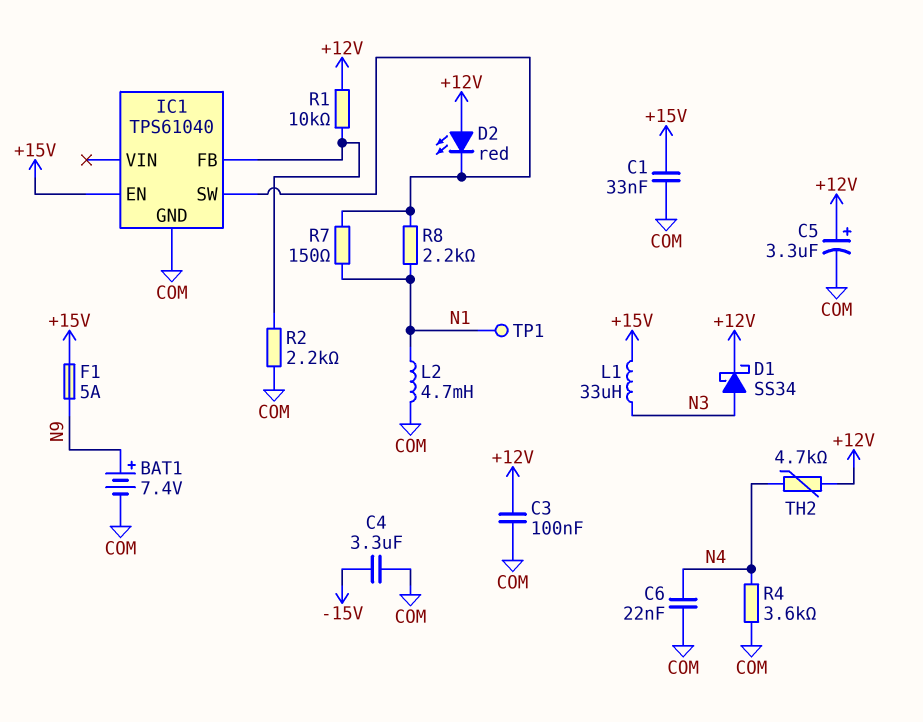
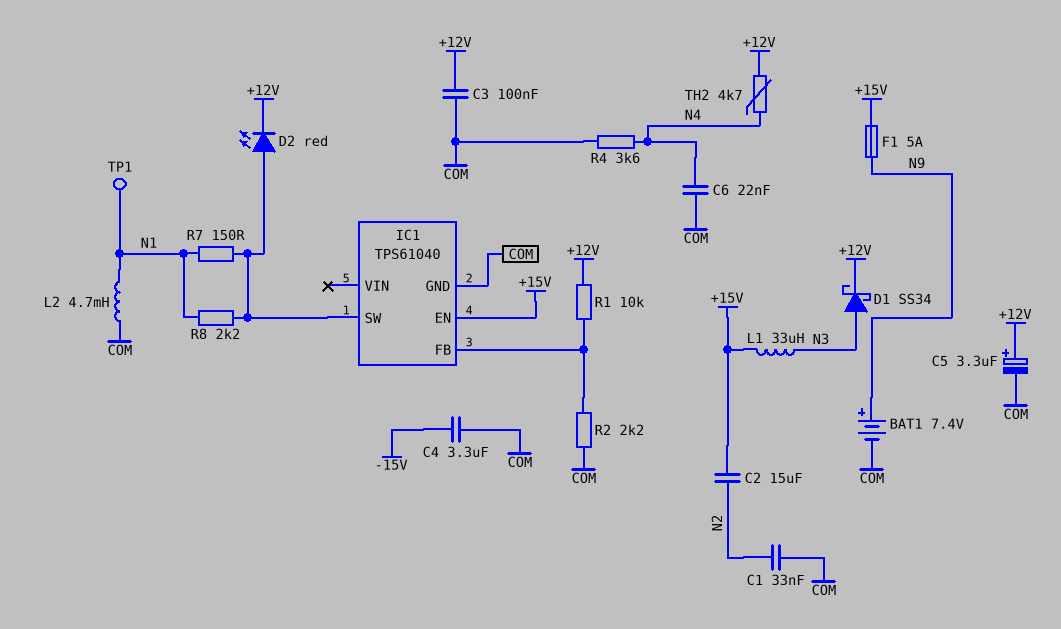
C1: 33nF (+15V, COM) -> 33nF (COM, N2)
C2: none -> 15uF (+15V, N2)
D2: LED red (A +12V, K IC1/SW) -> LED red (A IC1/SW, K +12V)

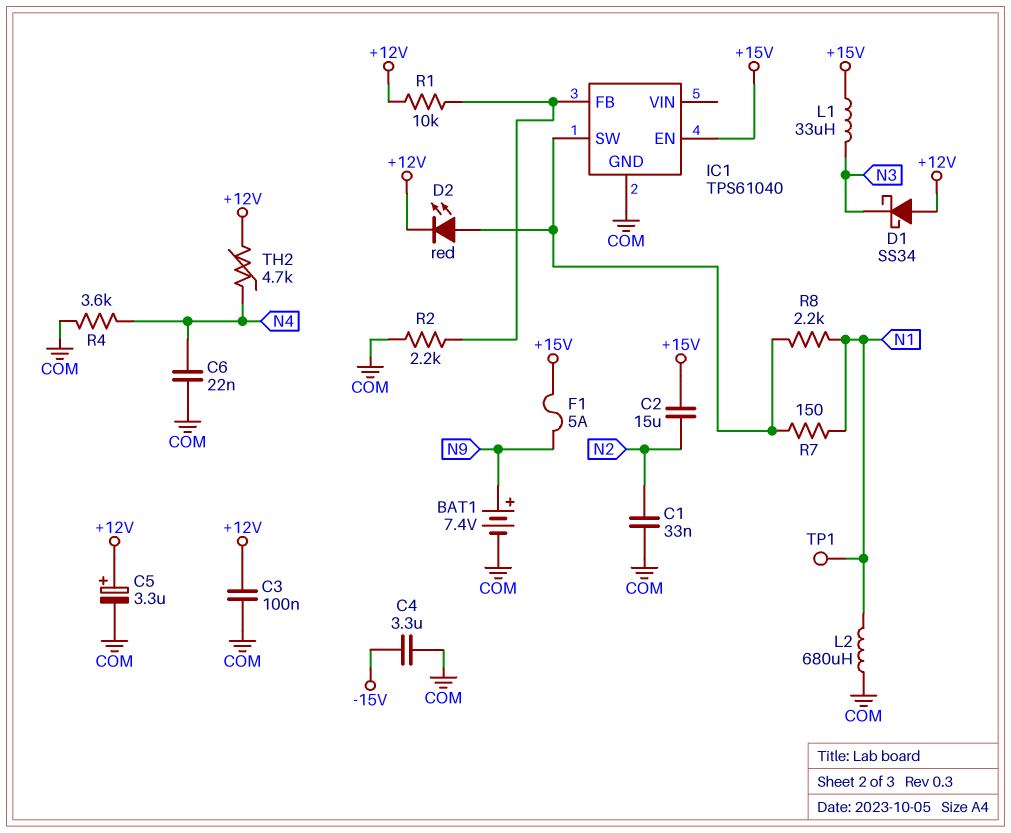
D1: schottky SS34 (A N3, K +12V) -> schottky SS34 (A +12V, K N3)
L2: 4.7mH (COM, N1) -> 680uH (COM, N1)

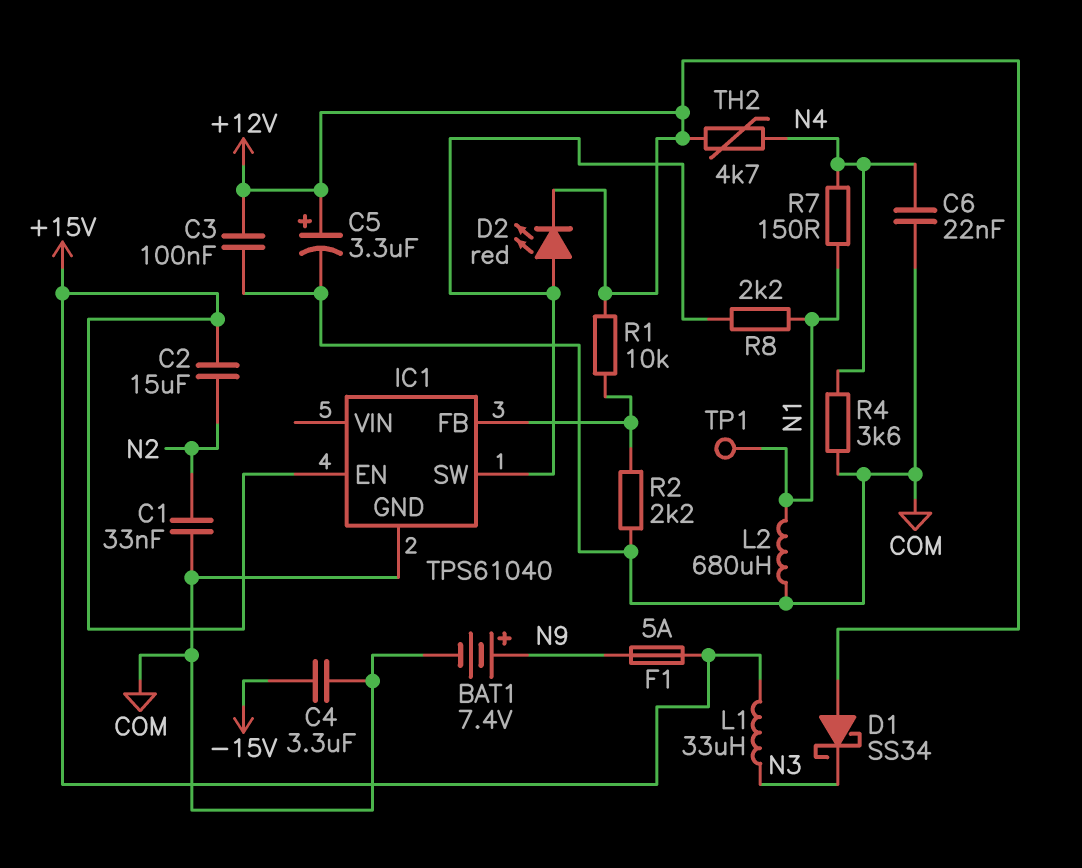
R7: 150 (IC1/SW, N1) -> 150 (N1, N4)

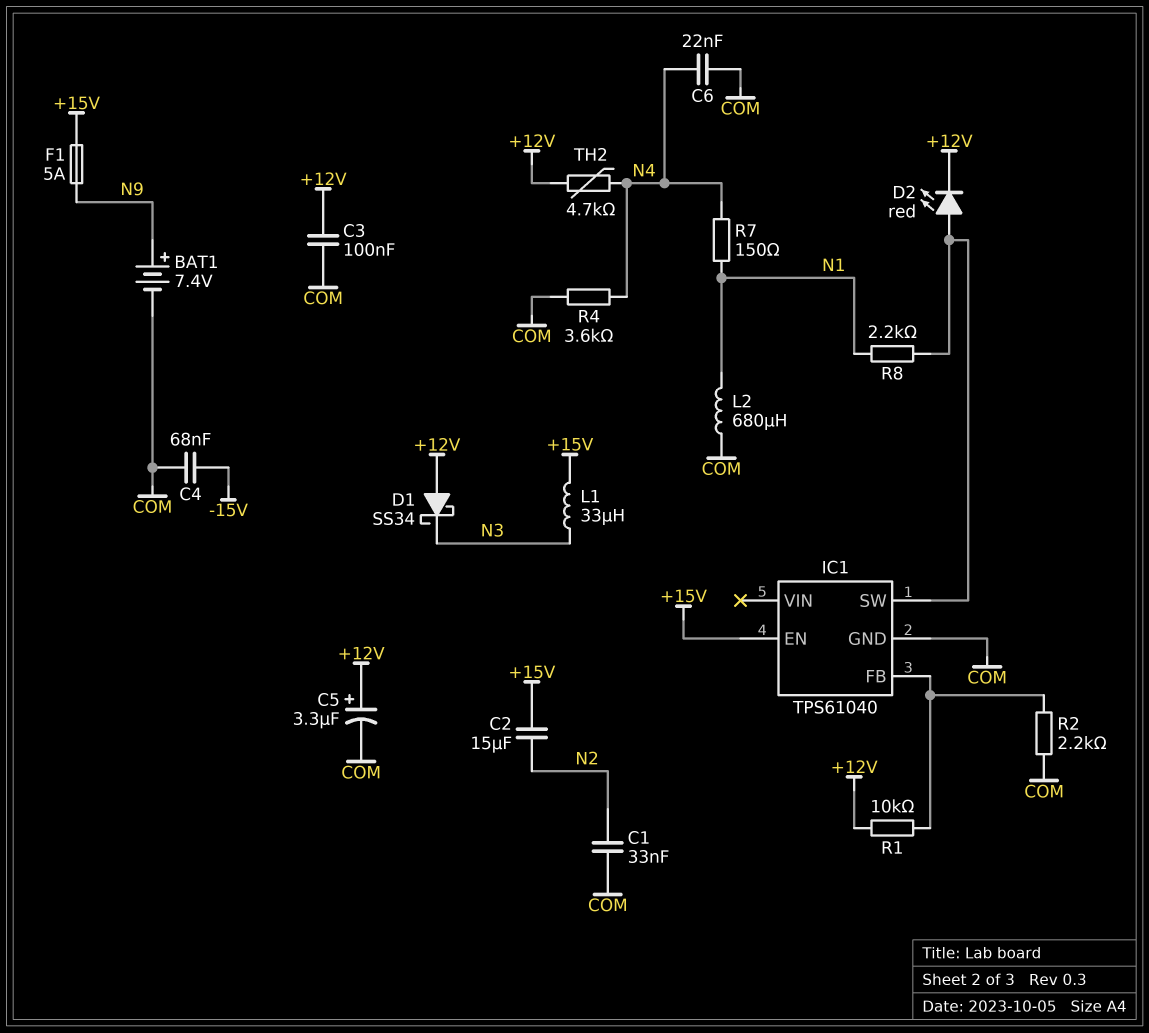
C4: 3.3uF (-15V, COM) -> 68nF (-15V, COM)
TP1: test point (N1) -> none

